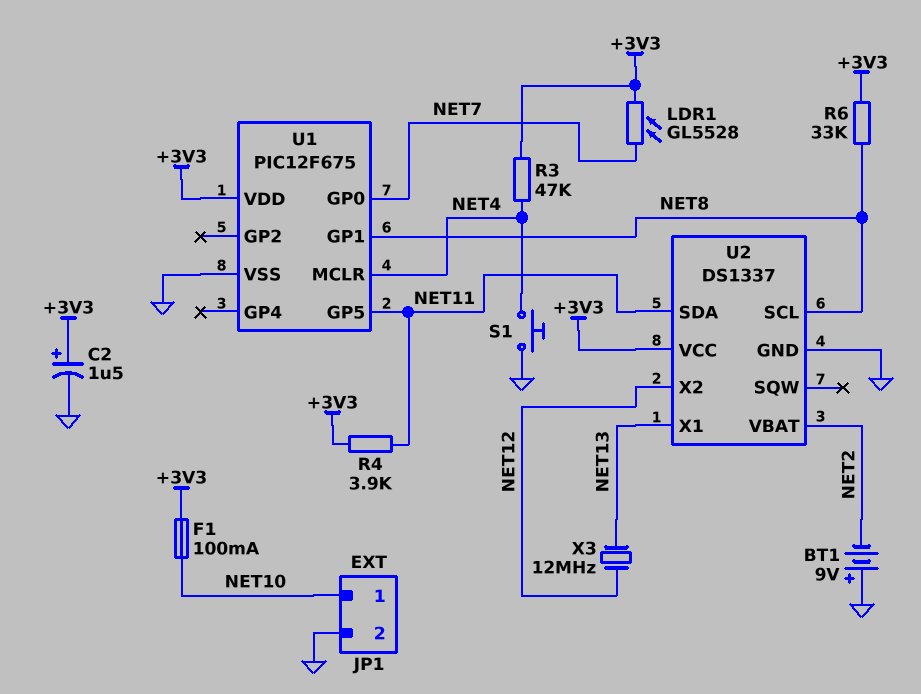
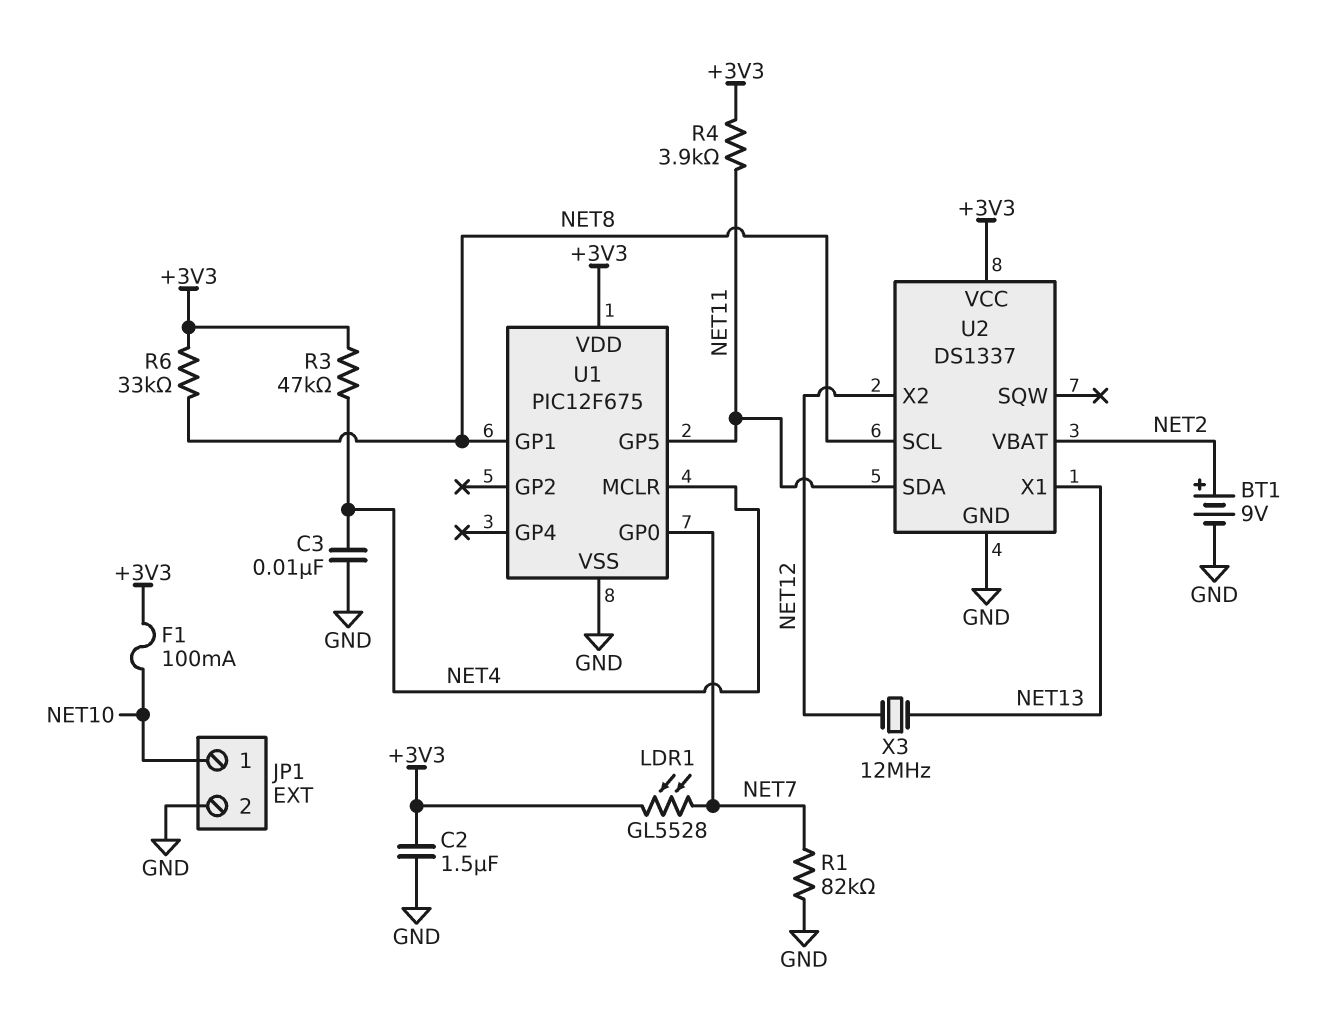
BT1: 9V (plus GND, minus NET2) -> 9V (plus NET2, minus GND)
C2: 1.5uF (plus +3V3, minus GND) -> 1.5uF (+3V3, GND)
C3: none -> 10nF (GND, NET4)
R1: none -> 82k (GND, NET7)
S1: button (GND, NET4) -> none

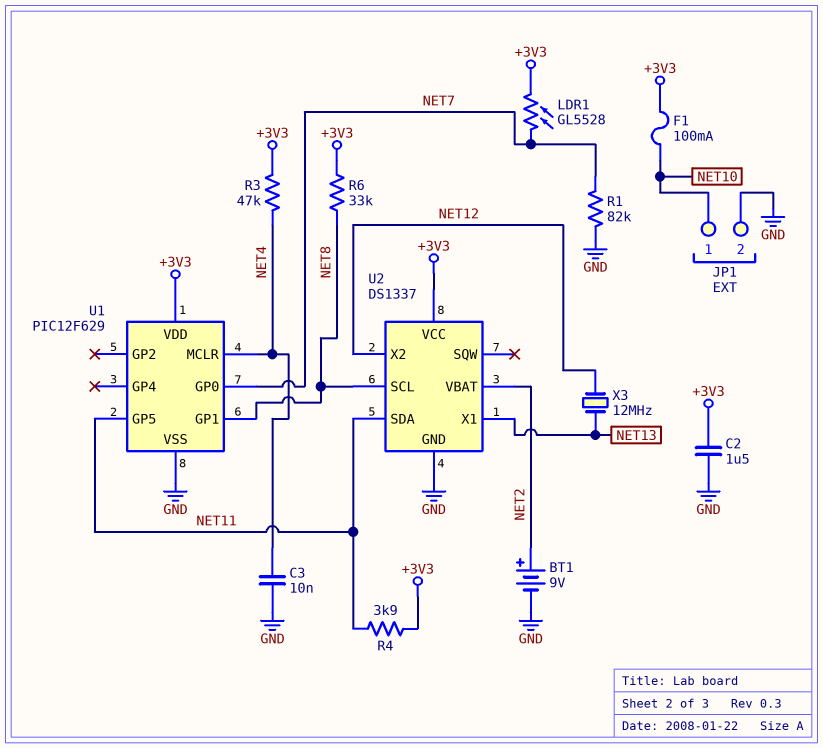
U1: PIC12F675 -> PIC12F629

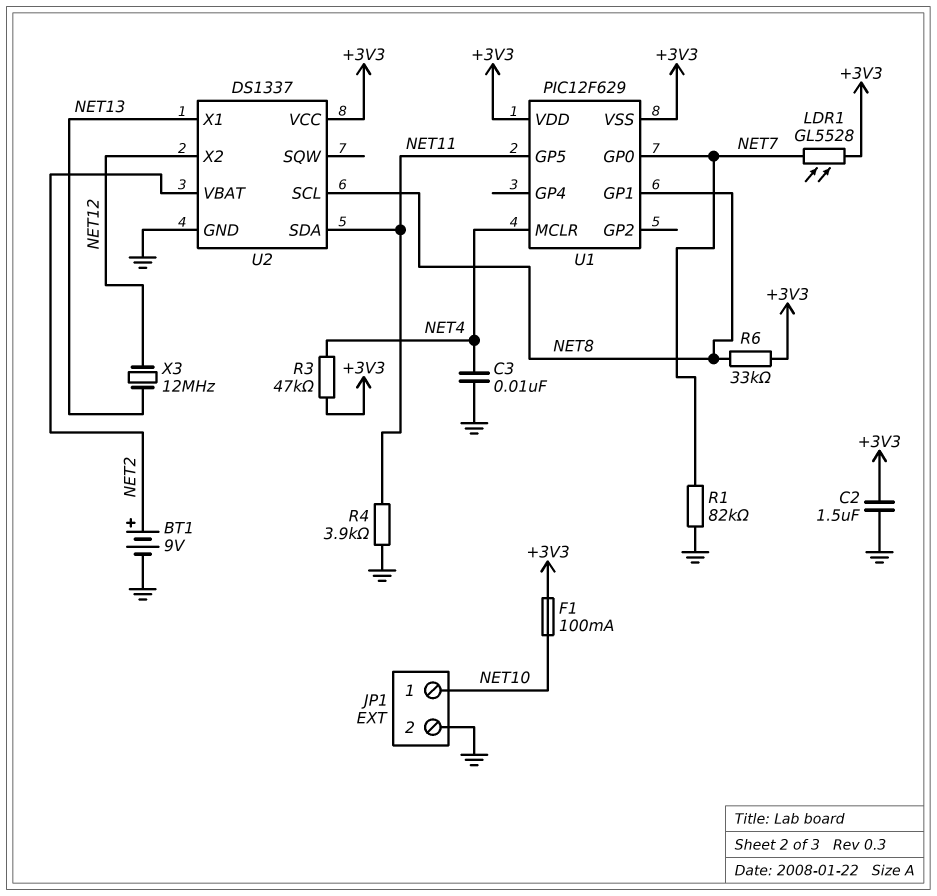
R4: 3.9k (+3V3, NET11) -> 3.9k (GND, NET11)
U1 pin VSS: GND -> +3V3

